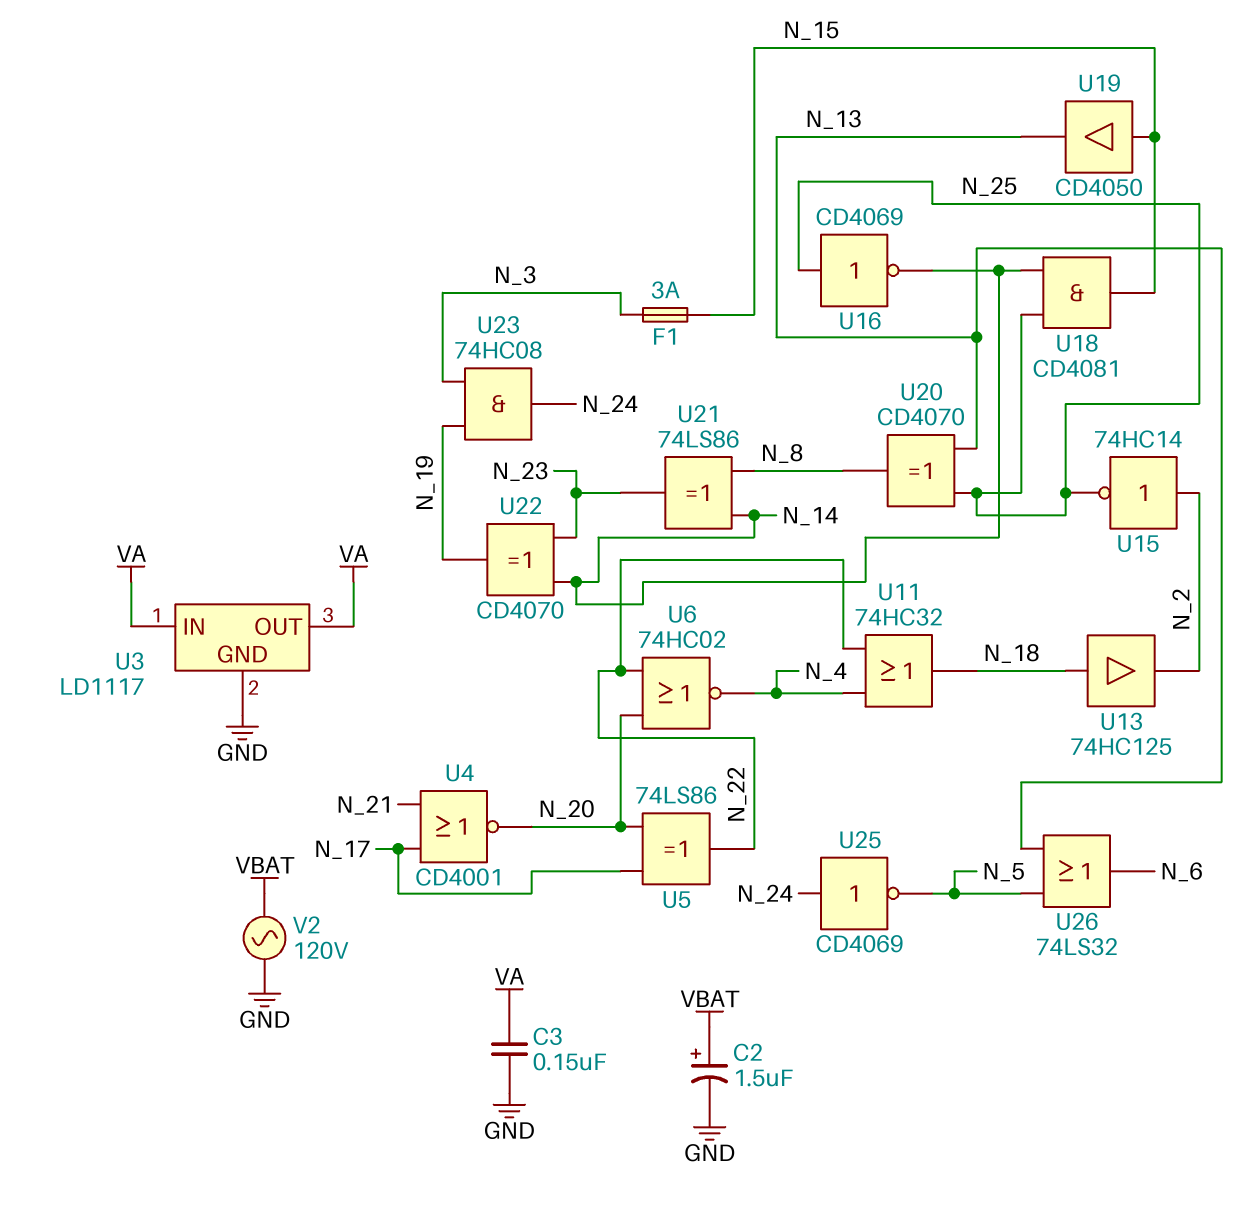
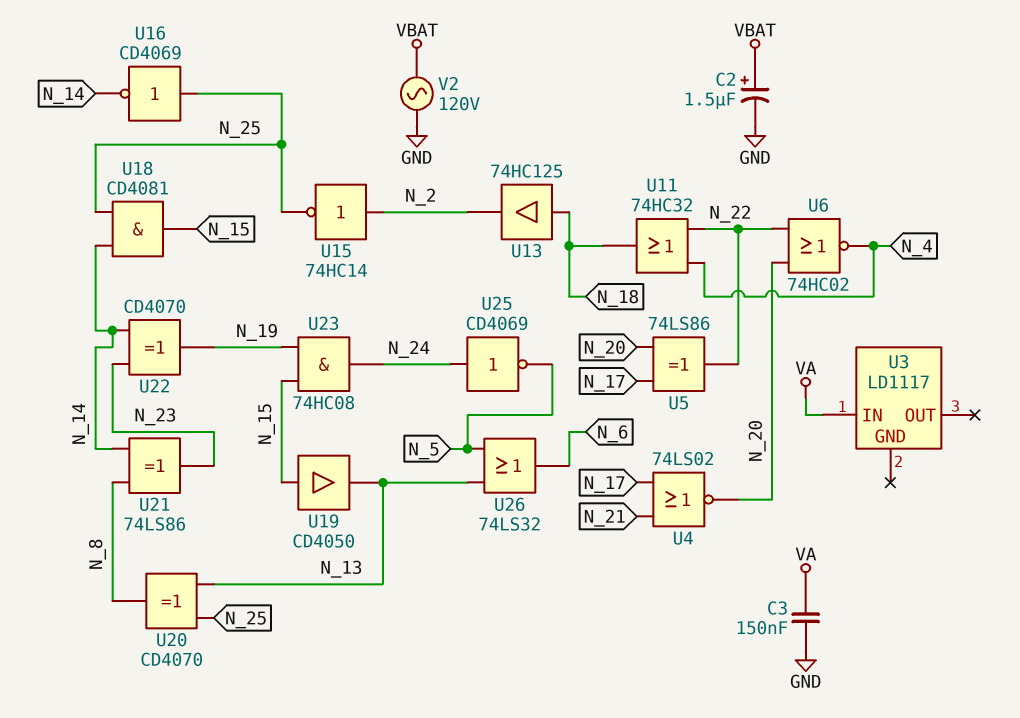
F1: 3A (N_3, N_15) -> none
U3 pin GND: GND -> none
U3 pin OUT: VA -> none
U4: NOR CD4001 (in N_17, in N_21, out N_20) -> NOR 74LS02 (in N_17, in N_21, out N_20)
U23: AND 74HC08 (in N_3, in N_19, out N_24) -> AND 74HC08 (in N_15, in N_19, out N_24)

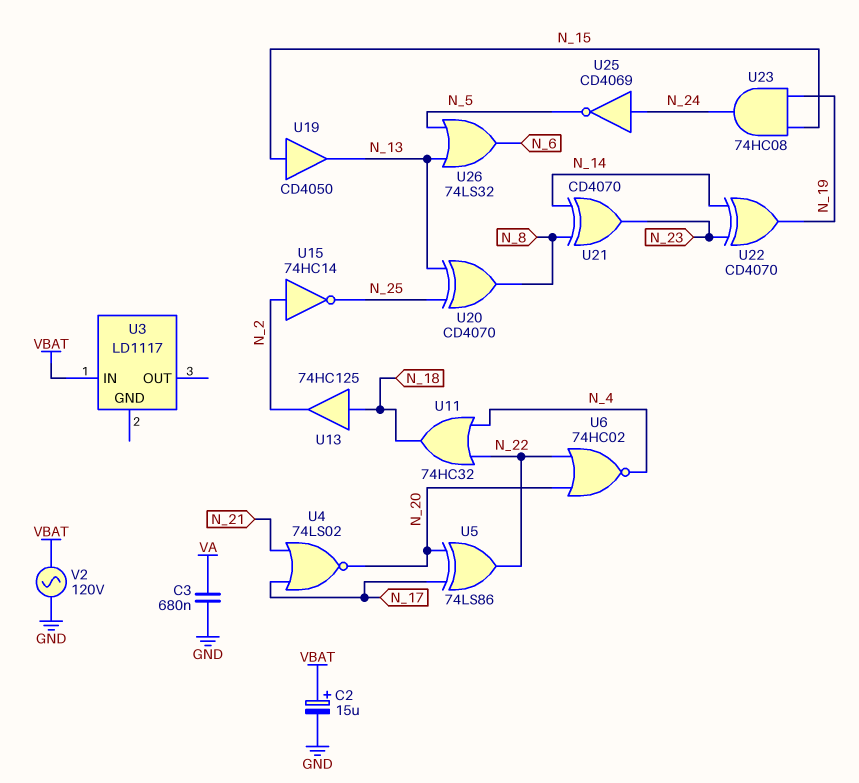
C2: 1.5uF (plus VBAT, minus GND) -> 15uF (plus VBAT, minus GND)
C3: 150nF (GND, VA) -> 680nF (GND, VA)
U3 pin IN: VA -> VBAT
U16: NOT CD4069 (in N_25, out N_14) -> none
U18: AND CD4081 (in N_14, in N_25, out N_15) -> none
U21: XOR 74LS86 (in N_8, in N_14, out N_23) -> XOR CD4070 (in N_8, in N_14, out N_23)

